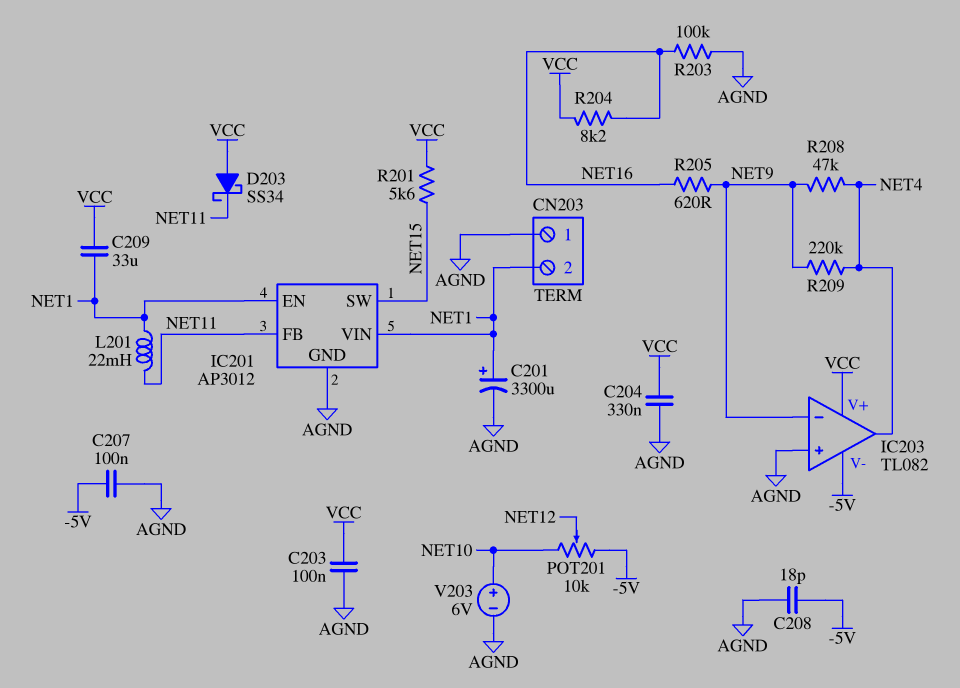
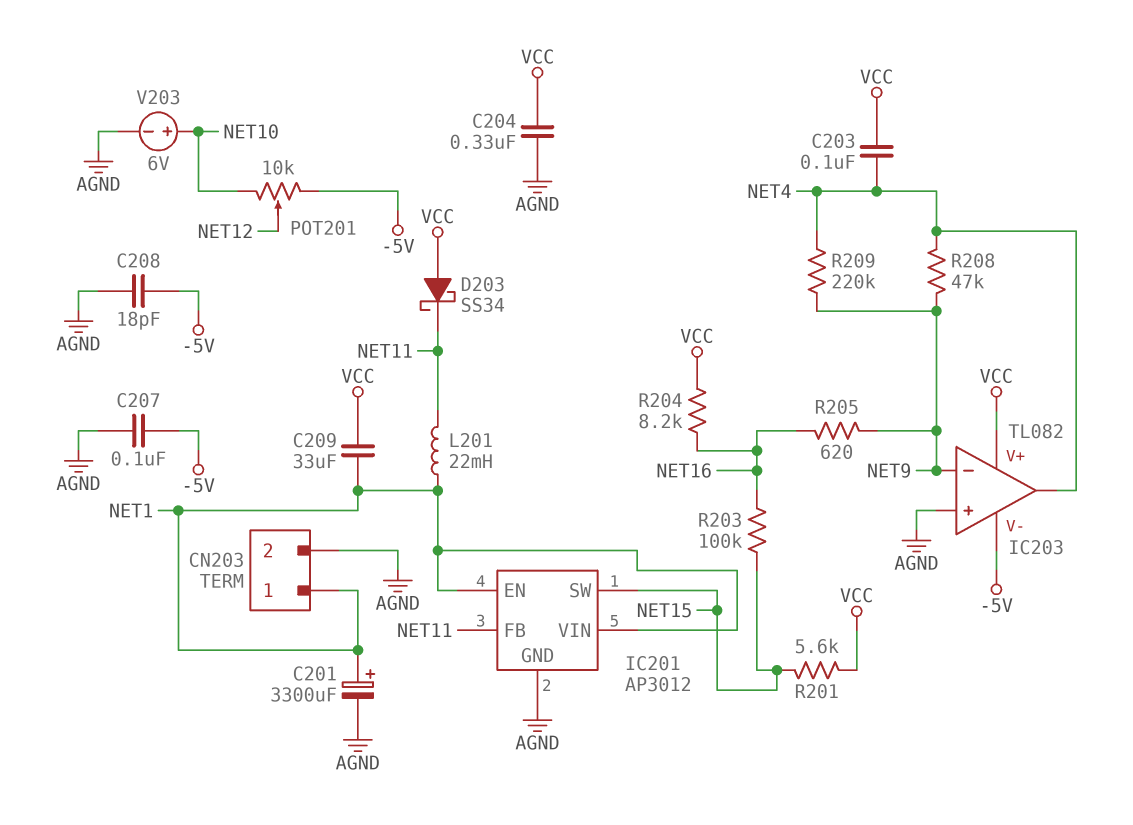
C203: 100nF (AGND, VCC) -> 100nF (NET4, VCC)
CN203 pin 1: AGND -> NET1
CN203 pin 2: NET1 -> AGND
R203: 100k (AGND, NET16) -> 100k (NET15, NET16)

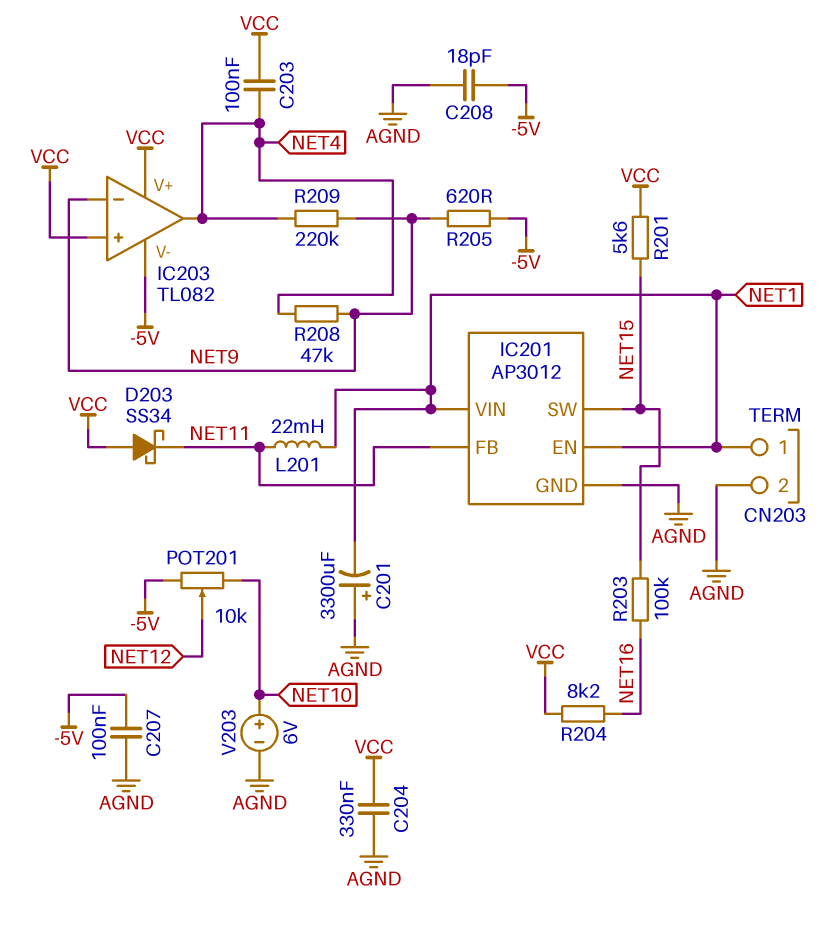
C201: 3300uF (plus NET1, minus AGND) -> 3300uF (plus AGND, minus NET1)
C209: 33uF (NET1, VCC) -> none
IC203 pin in+: AGND -> VCC
R205: 620 (NET9, NET16) -> 620 (-5V, NET9)

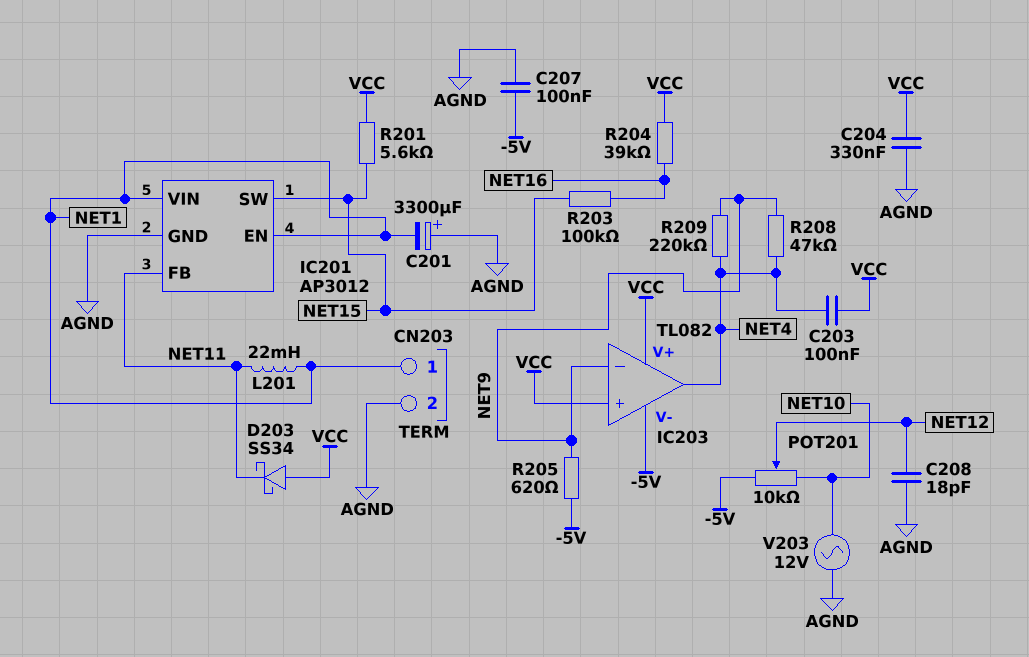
C208: 18pF (-5V, AGND) -> 18pF (AGND, NET12)
R204: 8.2k (NET16, VCC) -> 39k (NET16, VCC)
V203: 6V (plus NET10, minus AGND) -> AC 12V (AGND, NET10)

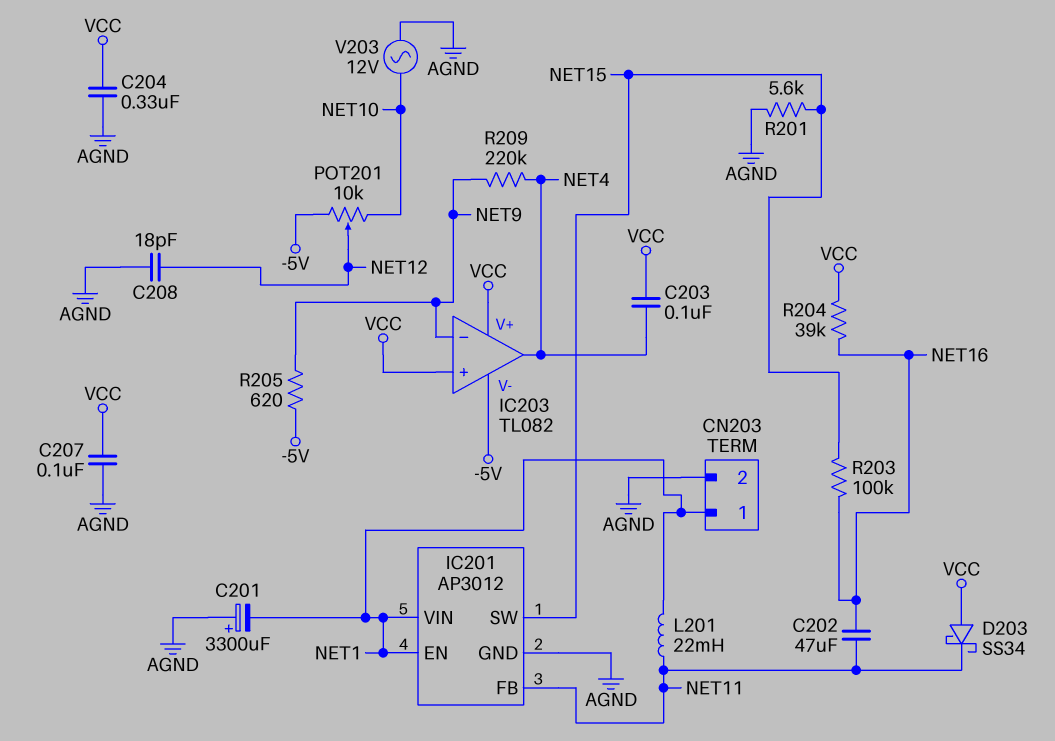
C202: none -> 47uF (NET11, NET16)
C207: 100nF (-5V, AGND) -> 100nF (AGND, VCC)
R201: 5.6k (NET15, VCC) -> 5.6k (AGND, NET15)
R208: 47k (NET4, NET9) -> none

